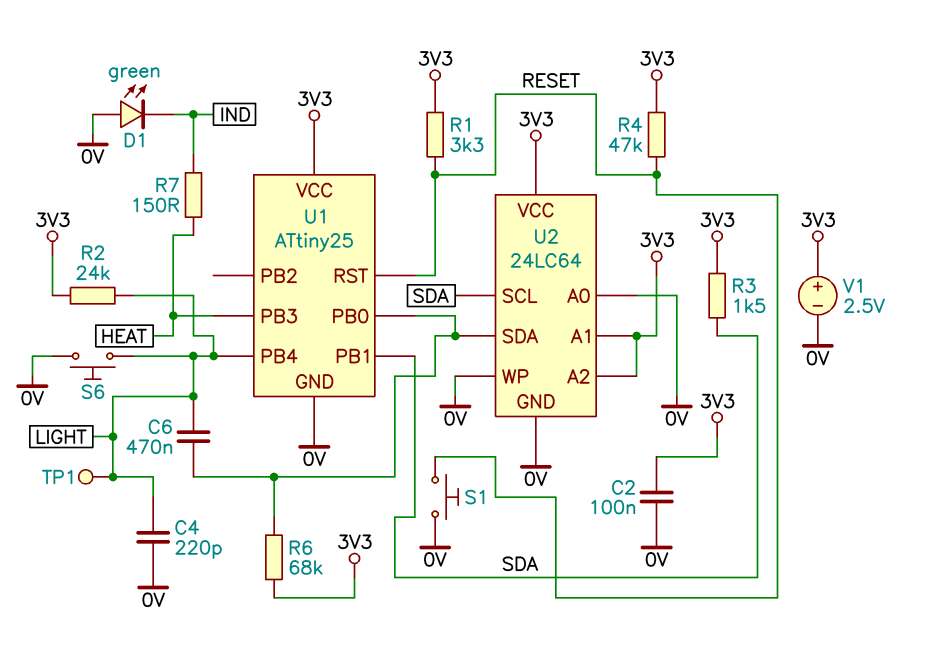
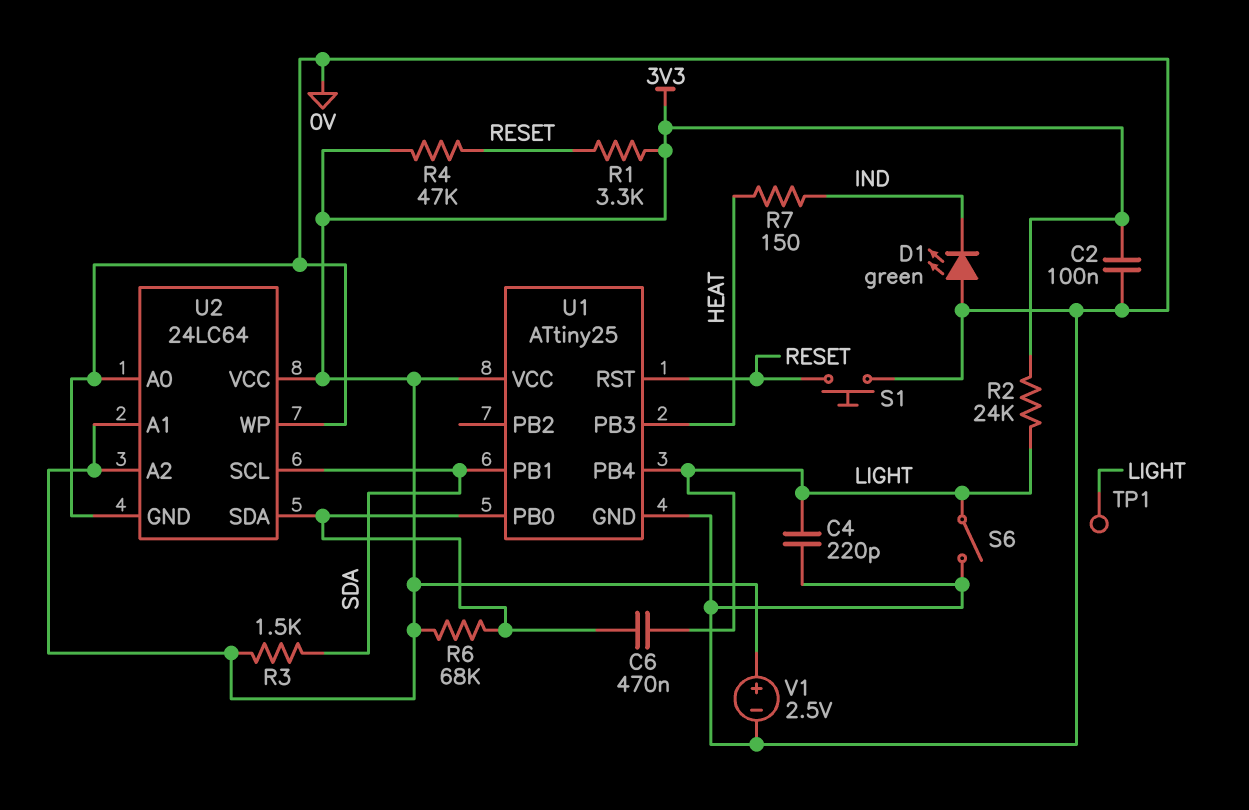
S6: button (0V, LIGHT) -> switch (0V, LIGHT)

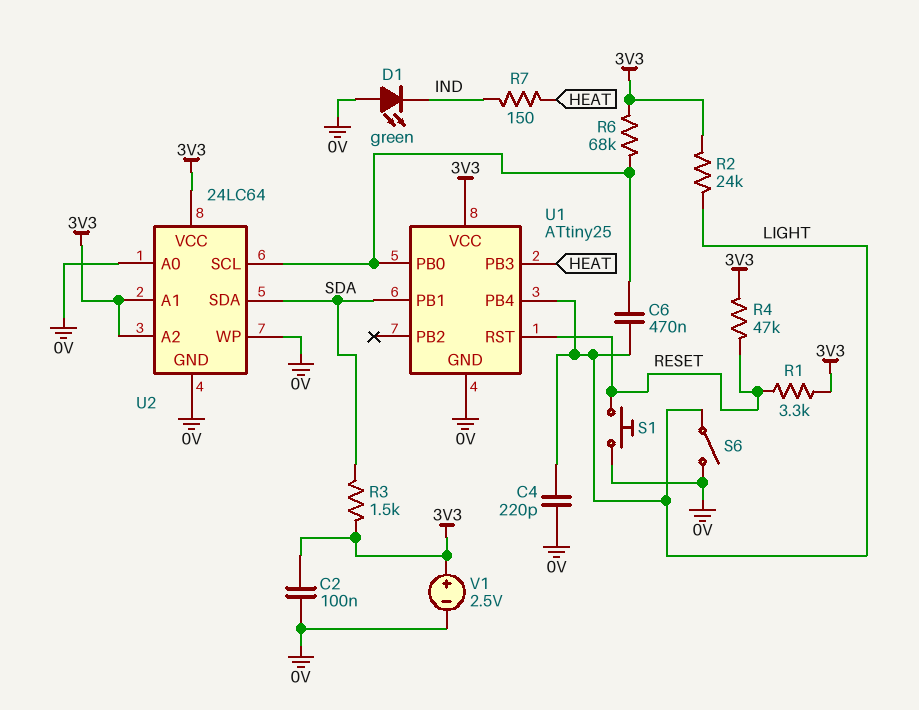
TP1: test point (LIGHT) -> none
U2 pin SCL: SDA -> U1/PB0
U2 pin SDA: U1/PB0 -> SDA

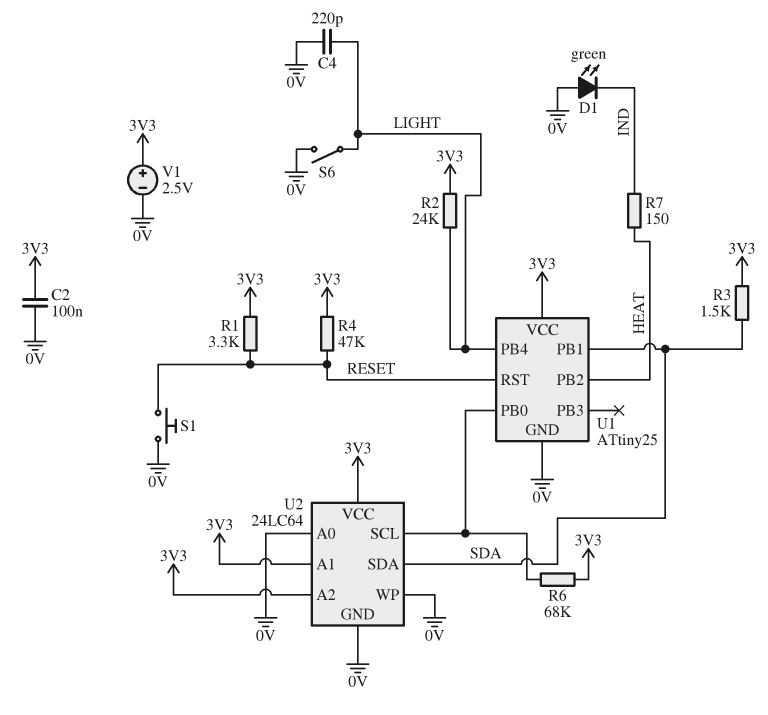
C6: 470nF (LIGHT, U1/PB0) -> none
U1 pin PB2: none -> HEAT
U1 pin PB3: HEAT -> none

